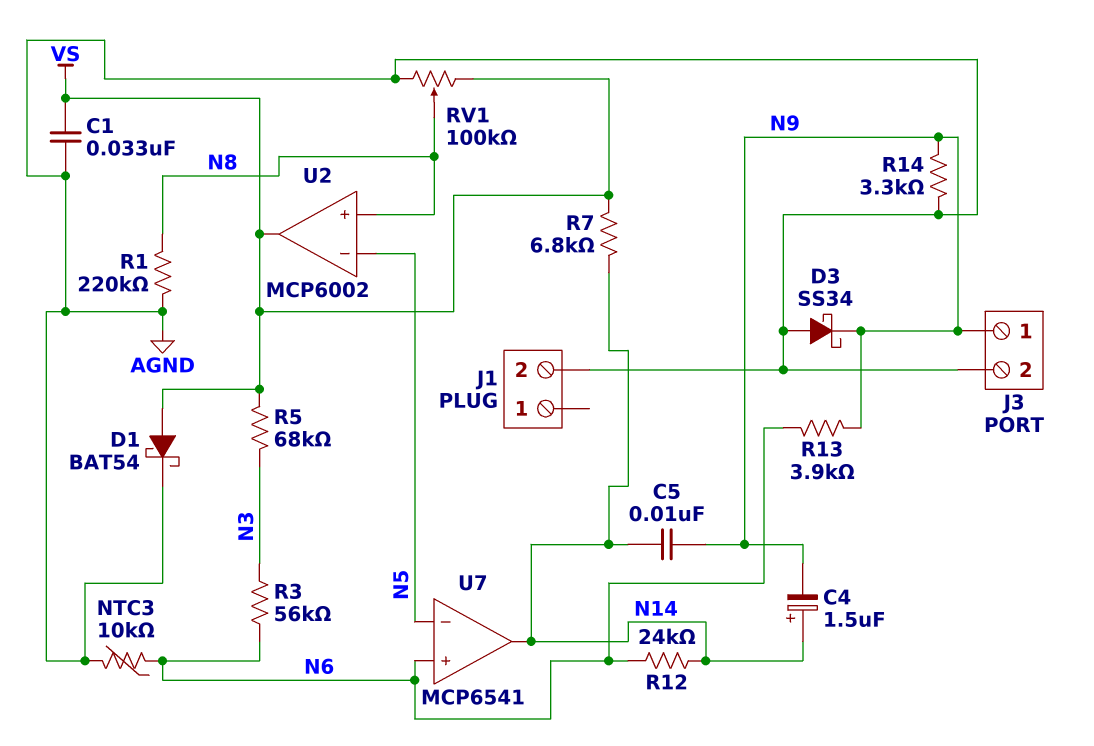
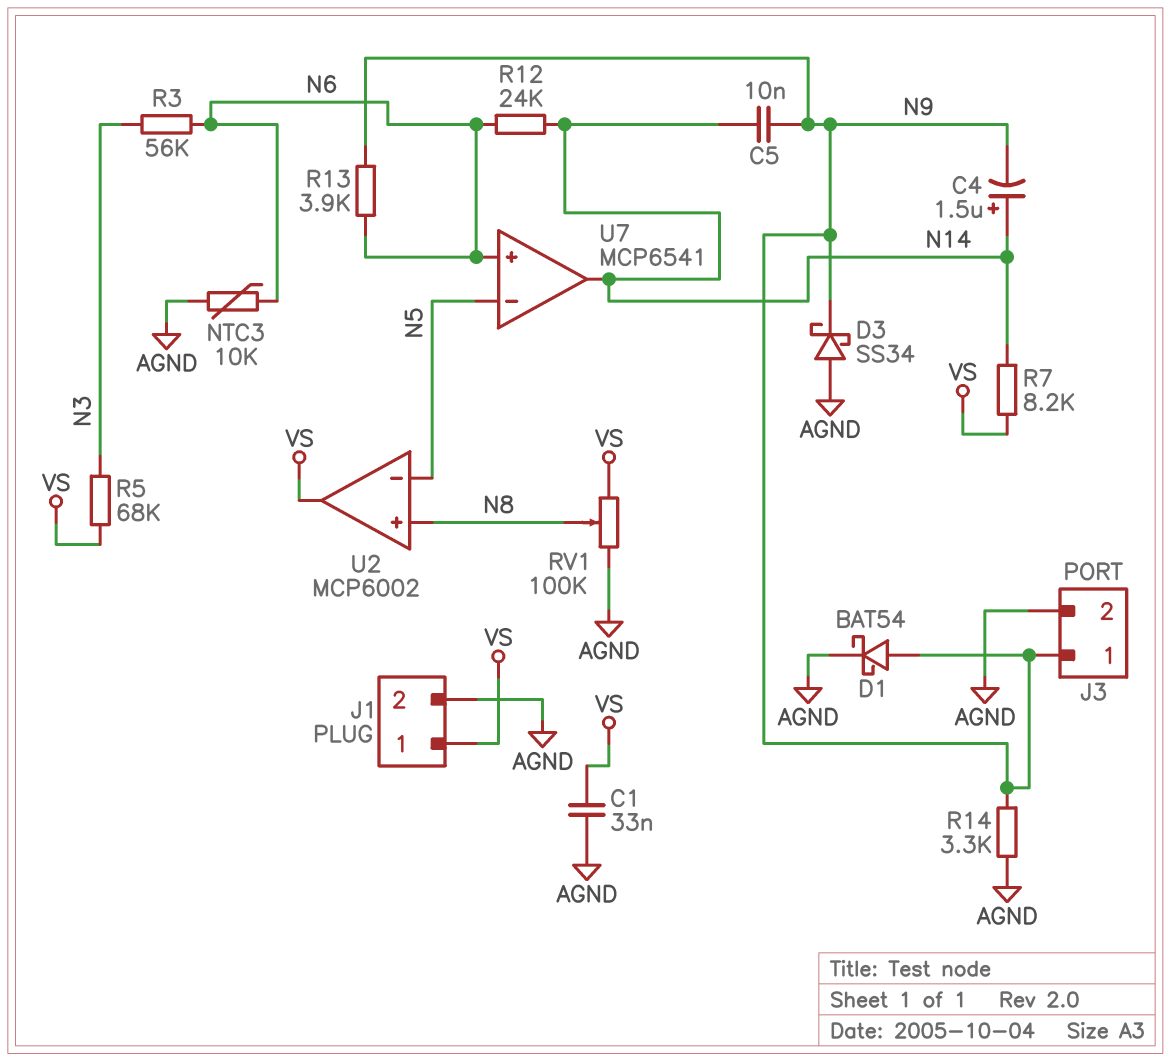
D1: schottky BAT54 (A VS, K AGND) -> schottky BAT54 (A N9, K AGND)
J1 pin 1: none -> VS
R1: 220k (AGND, N8) -> none
R7: 6.8k (N14, VS) -> 8.2k (N14, VS)

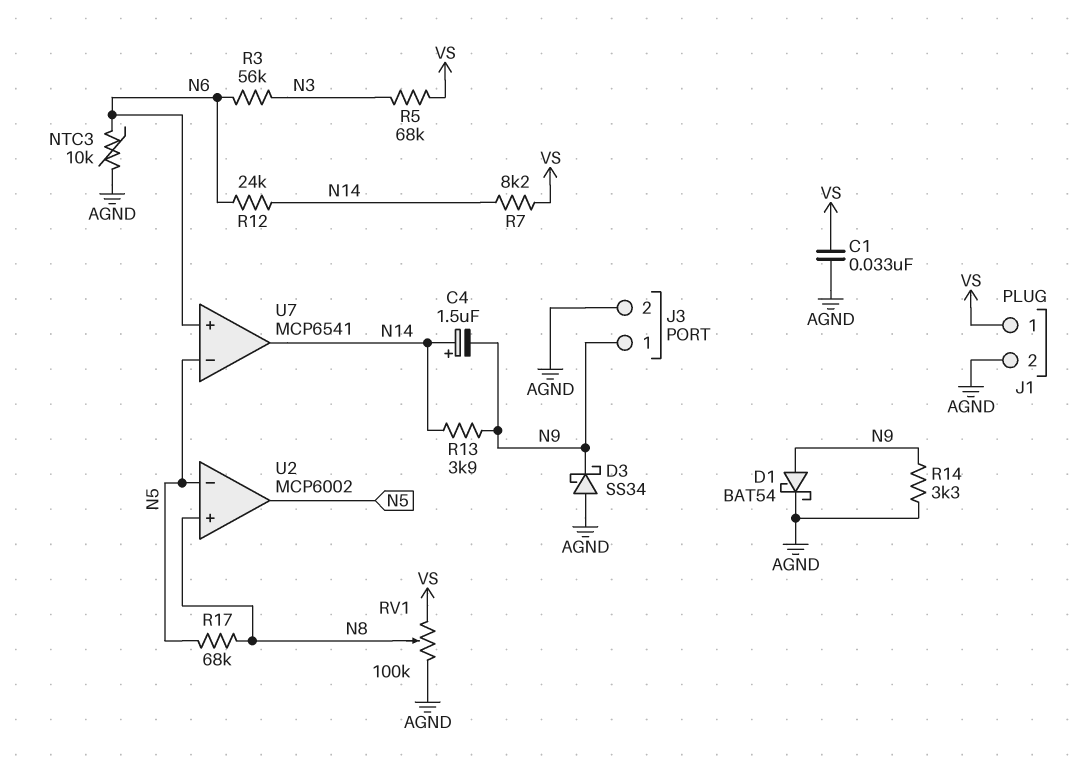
C5: 10nF (N9, N14) -> none
R13: 3.9k (N6, N9) -> 3.9k (N9, N14)
R17: none -> 68k (N5, N8)
U2 pin out: VS -> N5

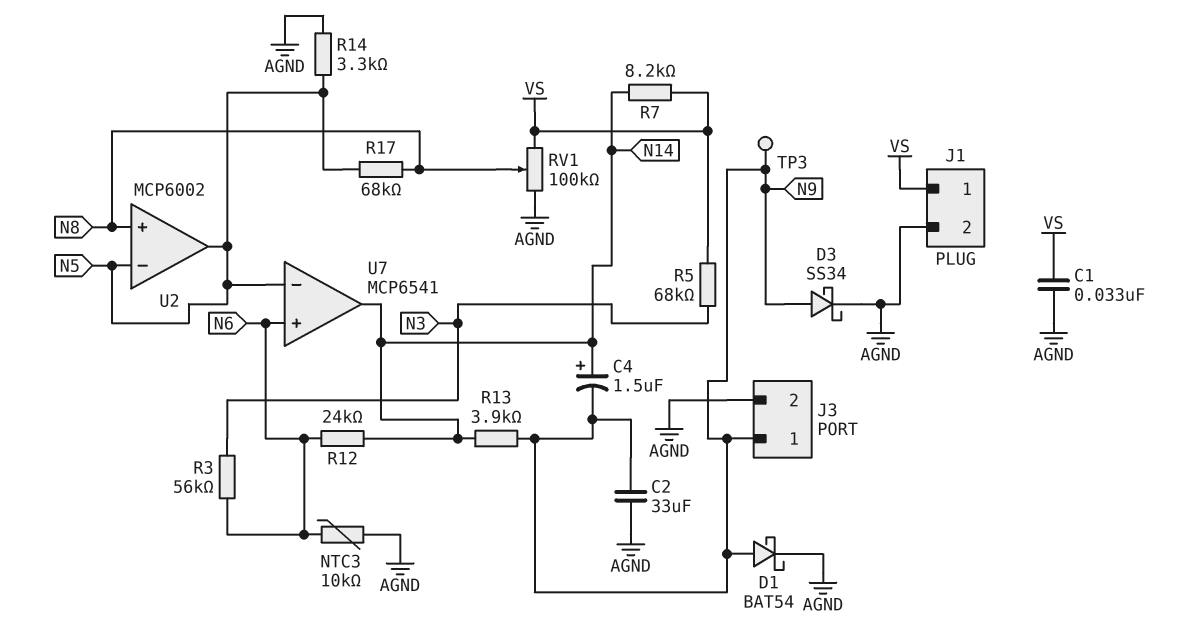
C2: none -> 33uF (AGND, N9)
D3: schottky SS34 (A AGND, K N9) -> schottky SS34 (A N9, K AGND)
R14: 3.3k (AGND, N9) -> 3.3k (AGND, N5)
TP3: none -> test point (N9)

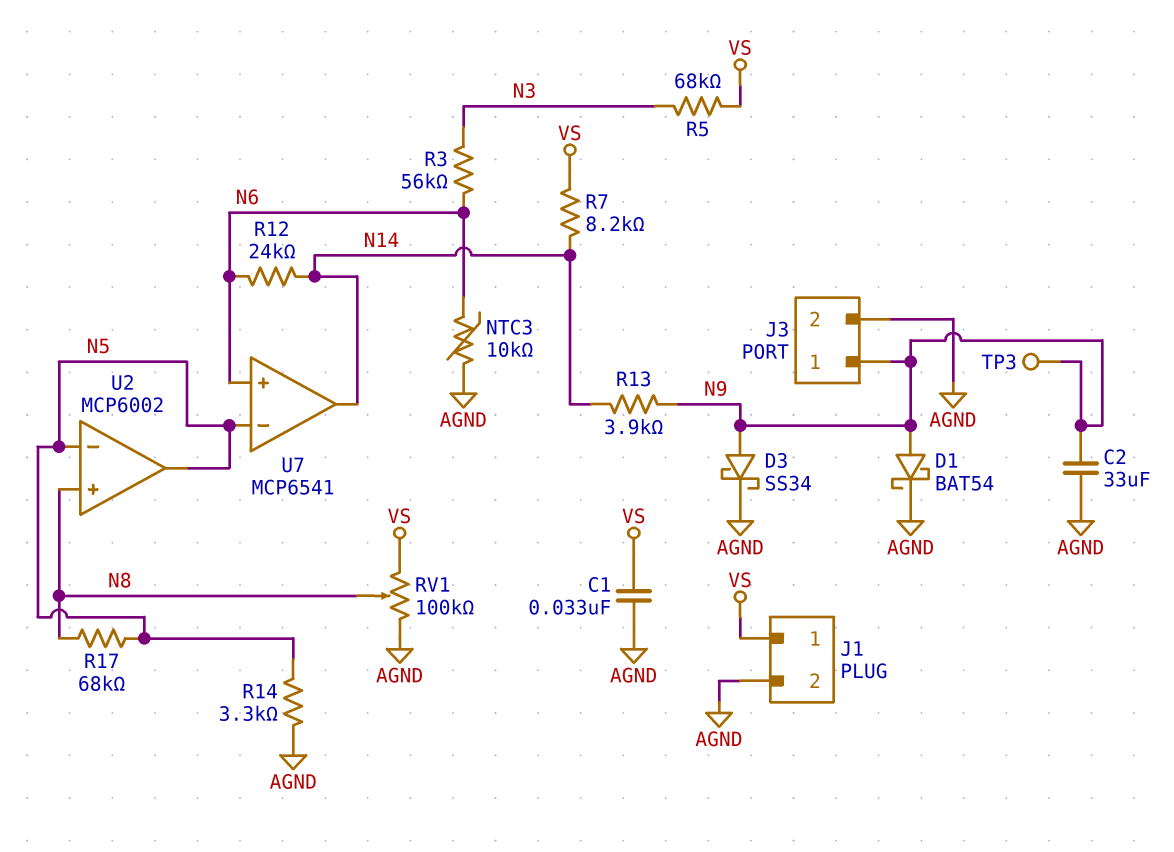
C4: 1.5uF (plus N14, minus N9) -> none

